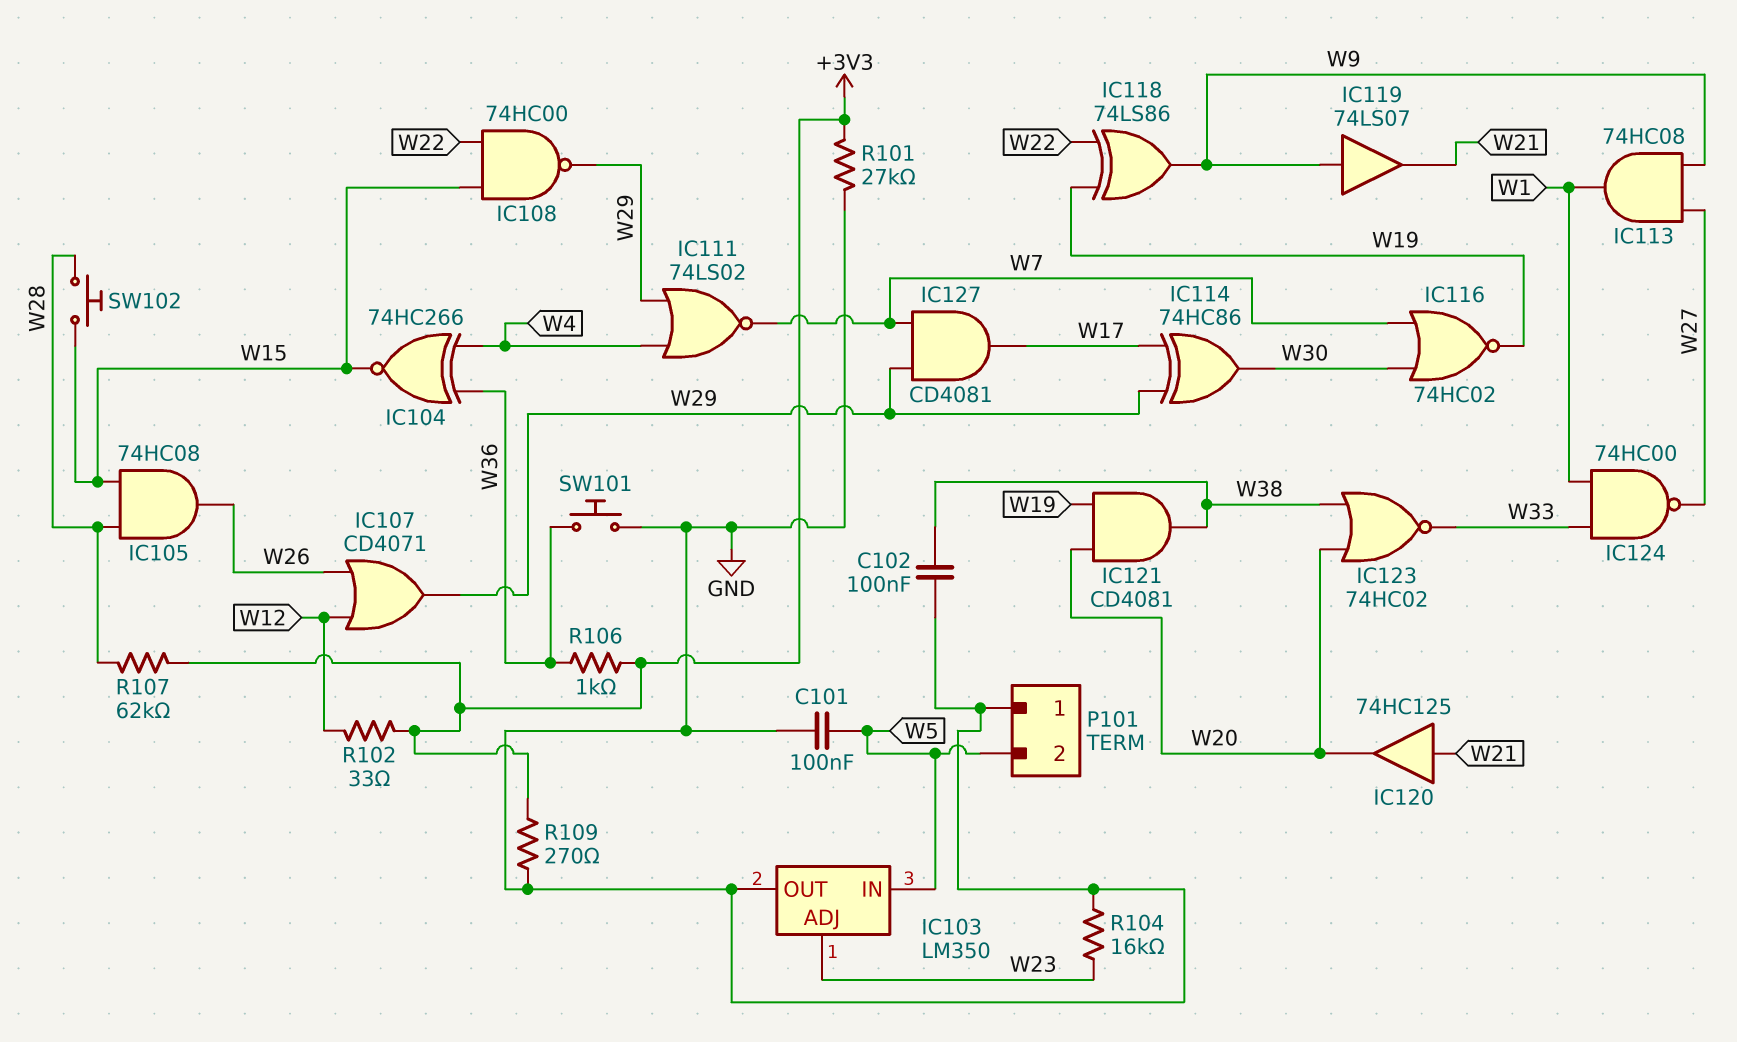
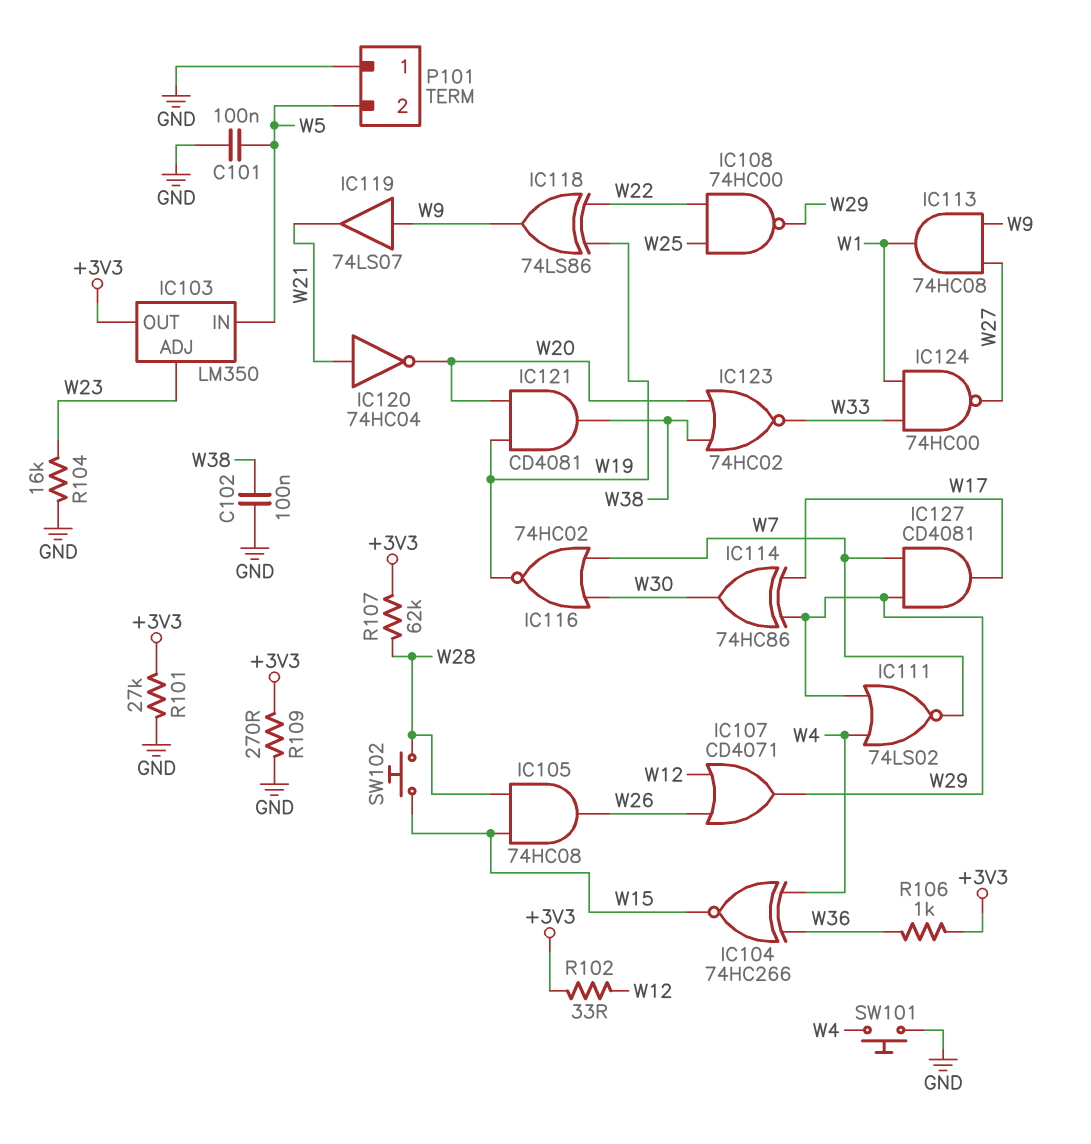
IC103 pin OUT: GND -> +3V3
IC108: NAND 74HC00 (in W15, in W22, out W29) -> NAND 74HC00 (in W22, in W25, out W29)
IC120: buffer 74HC125 (in W21, out W20) -> NOT 74HC04 (in W21, out W20)
SW101: button (GND, W36) -> button (GND, W4)

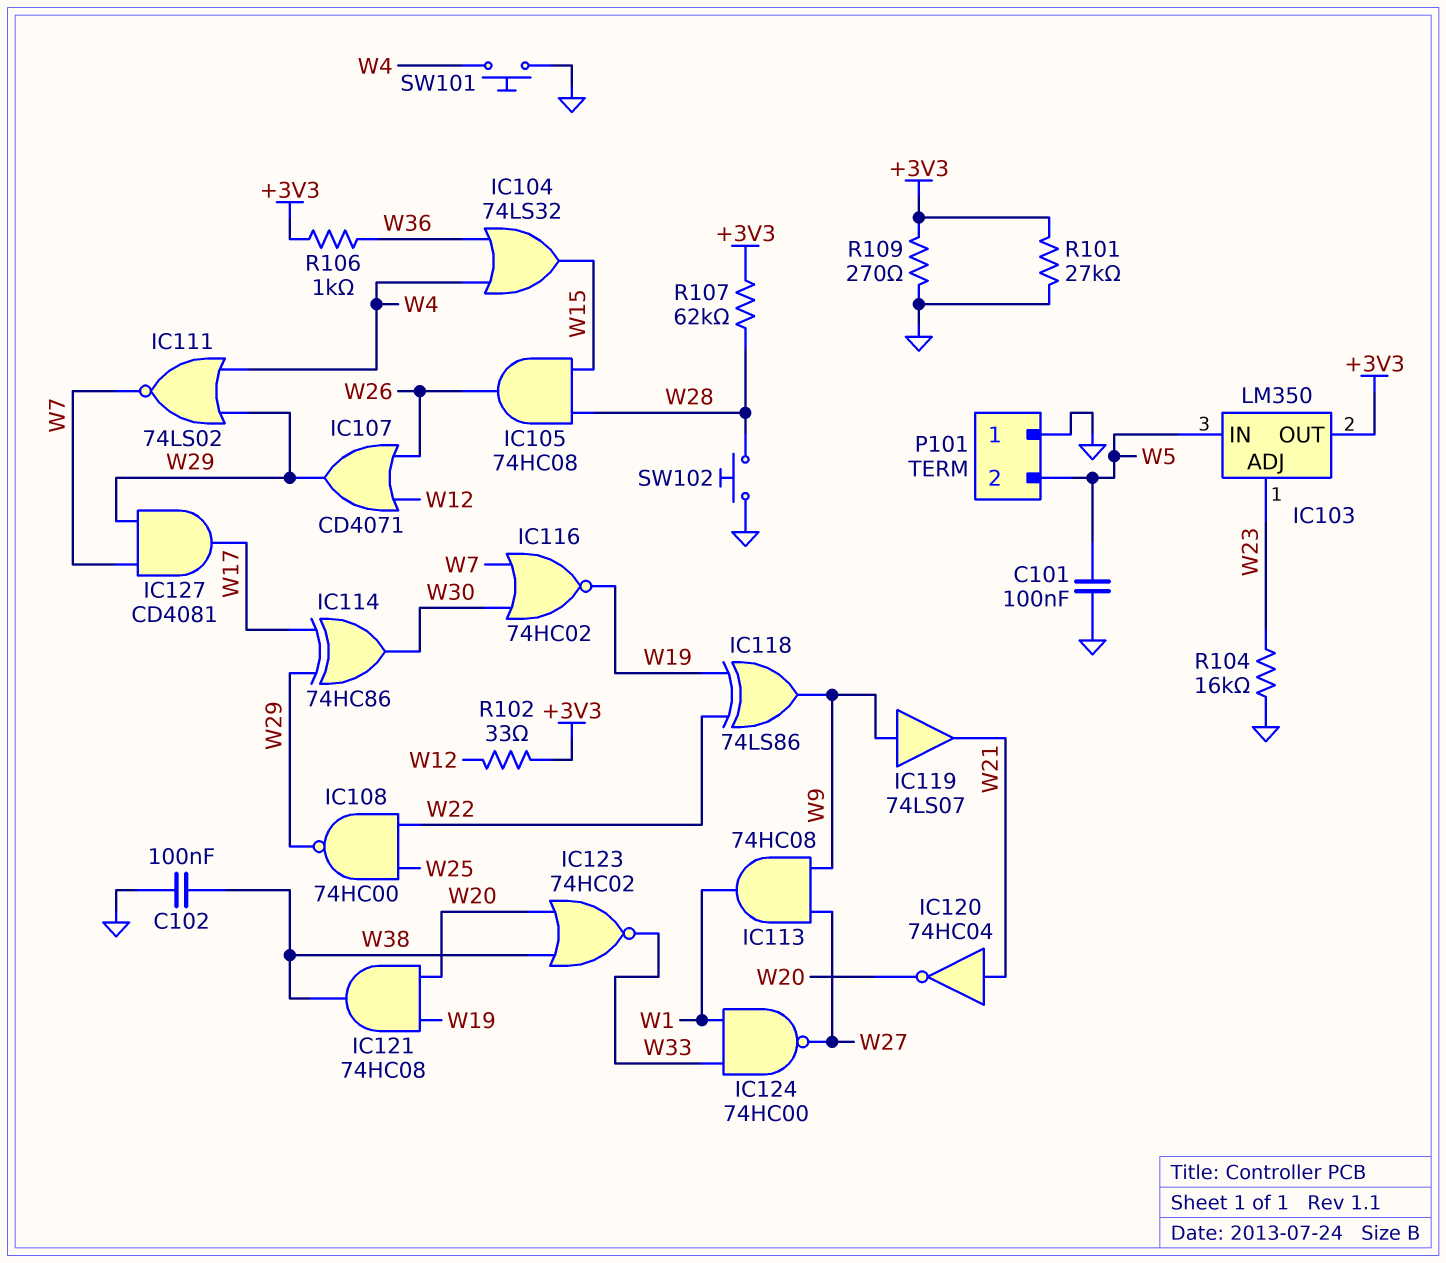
IC104: XNOR 74HC266 (in W4, in W36, out W15) -> OR 74LS32 (in W4, in W36, out W15)
IC121: AND CD4081 (in W19, in W20, out W38) -> AND 74HC08 (in W19, in W20, out W38)
SW102: button (W15, W28) -> button (GND, W28)

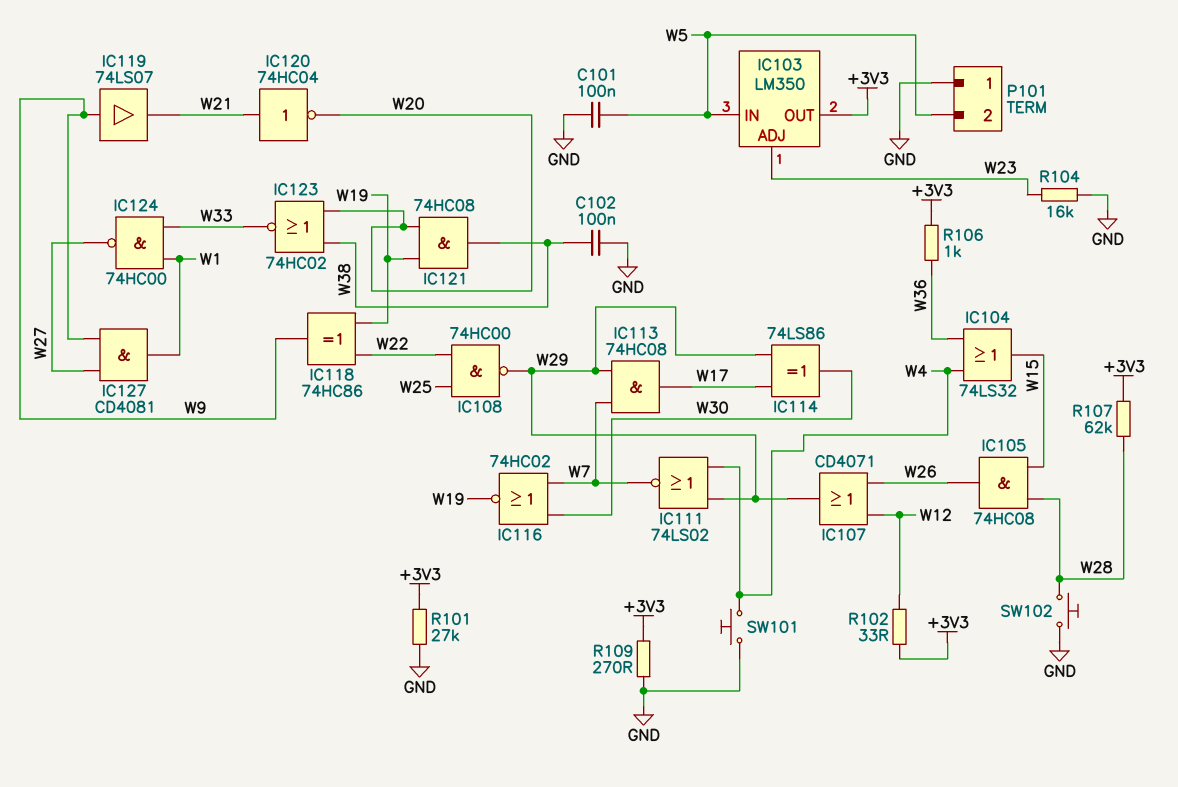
IC113: AND 74HC08 (in W9, in W27, out W1) -> AND 74HC08 (in W7, in W29, out W17)
IC114: XOR 74HC86 (in W17, in W29, out W30) -> XOR 74LS86 (in W17, in W29, out W30)
IC118: XOR 74LS86 (in W19, in W22, out W9) -> XOR 74HC86 (in W19, in W22, out W9)
IC127: AND CD4081 (in W7, in W29, out W17) -> AND CD4081 (in W9, in W27, out W1)

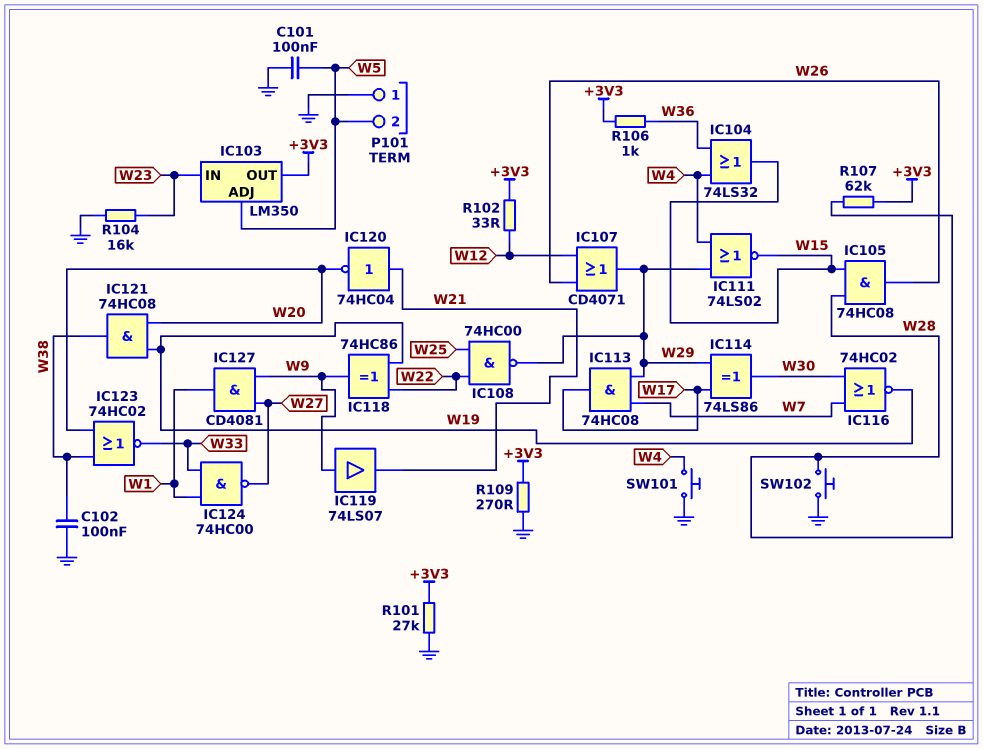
IC103 pin ADJ: W23 -> W5
IC103 pin IN: W5 -> W23
IC111: NOR 74LS02 (in W4, in W29, out W7) -> NOR 74LS02 (in W4, in W29, out W15)

